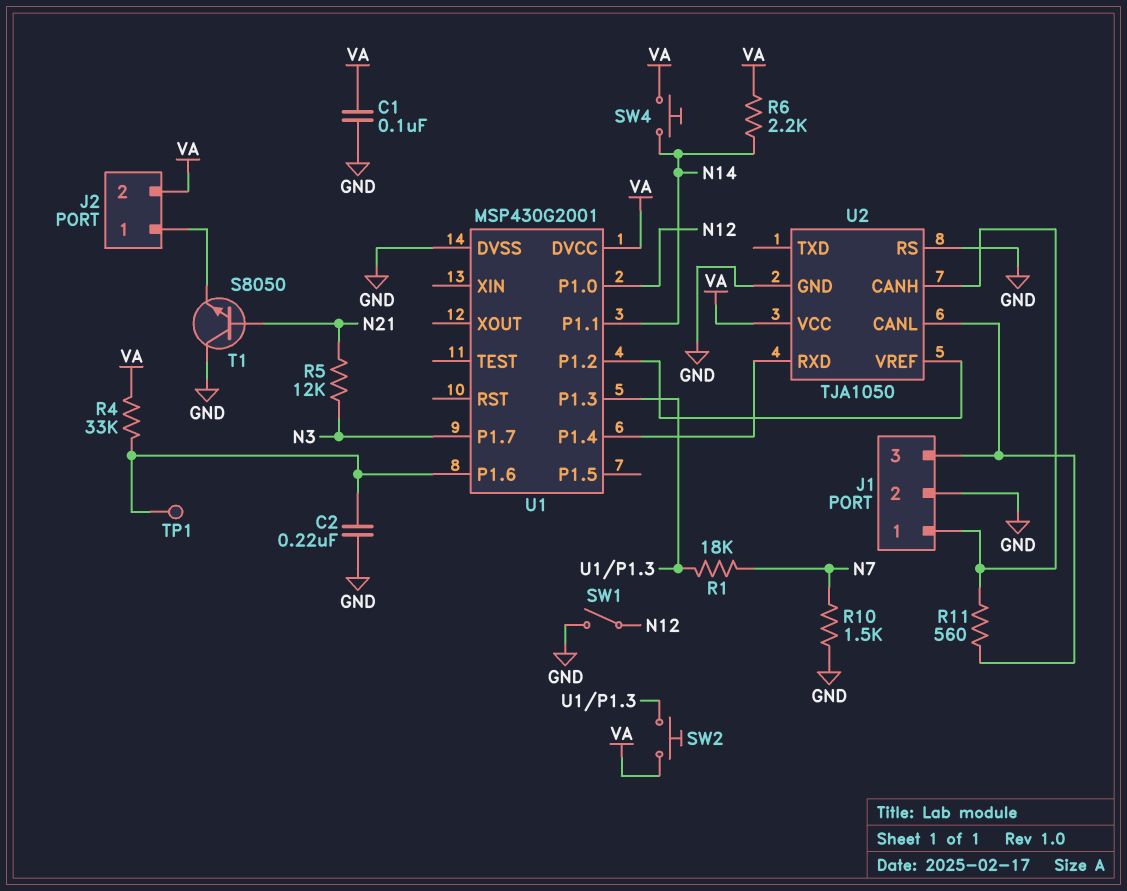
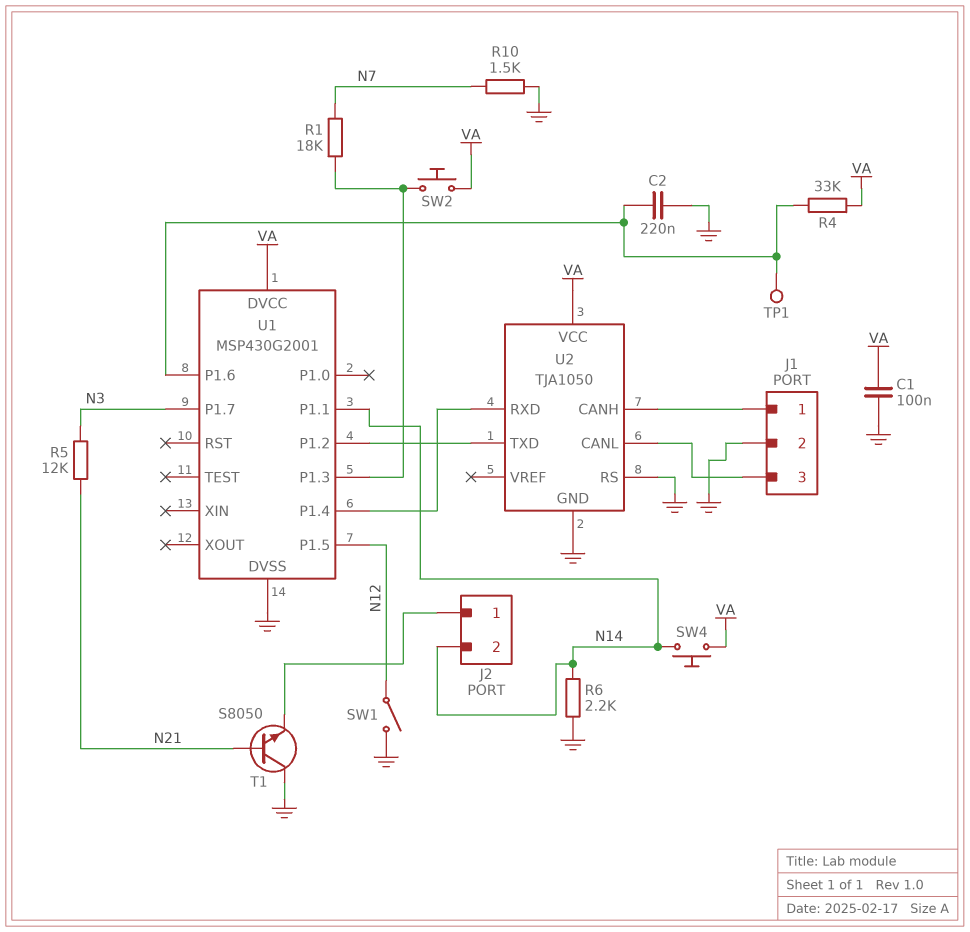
J2 pin 2: VA -> N14
R6: 2.2k (N14, VA) -> 2.2k (GND, N14)
R11: 560 (J1/1, J1/3) -> none
U1 pin P1.0: N12 -> none
U1 pin P1.5: none -> N12
U2 pin TXD: none -> U1/P1.2
U2 pin VREF: U1/P1.2 -> none

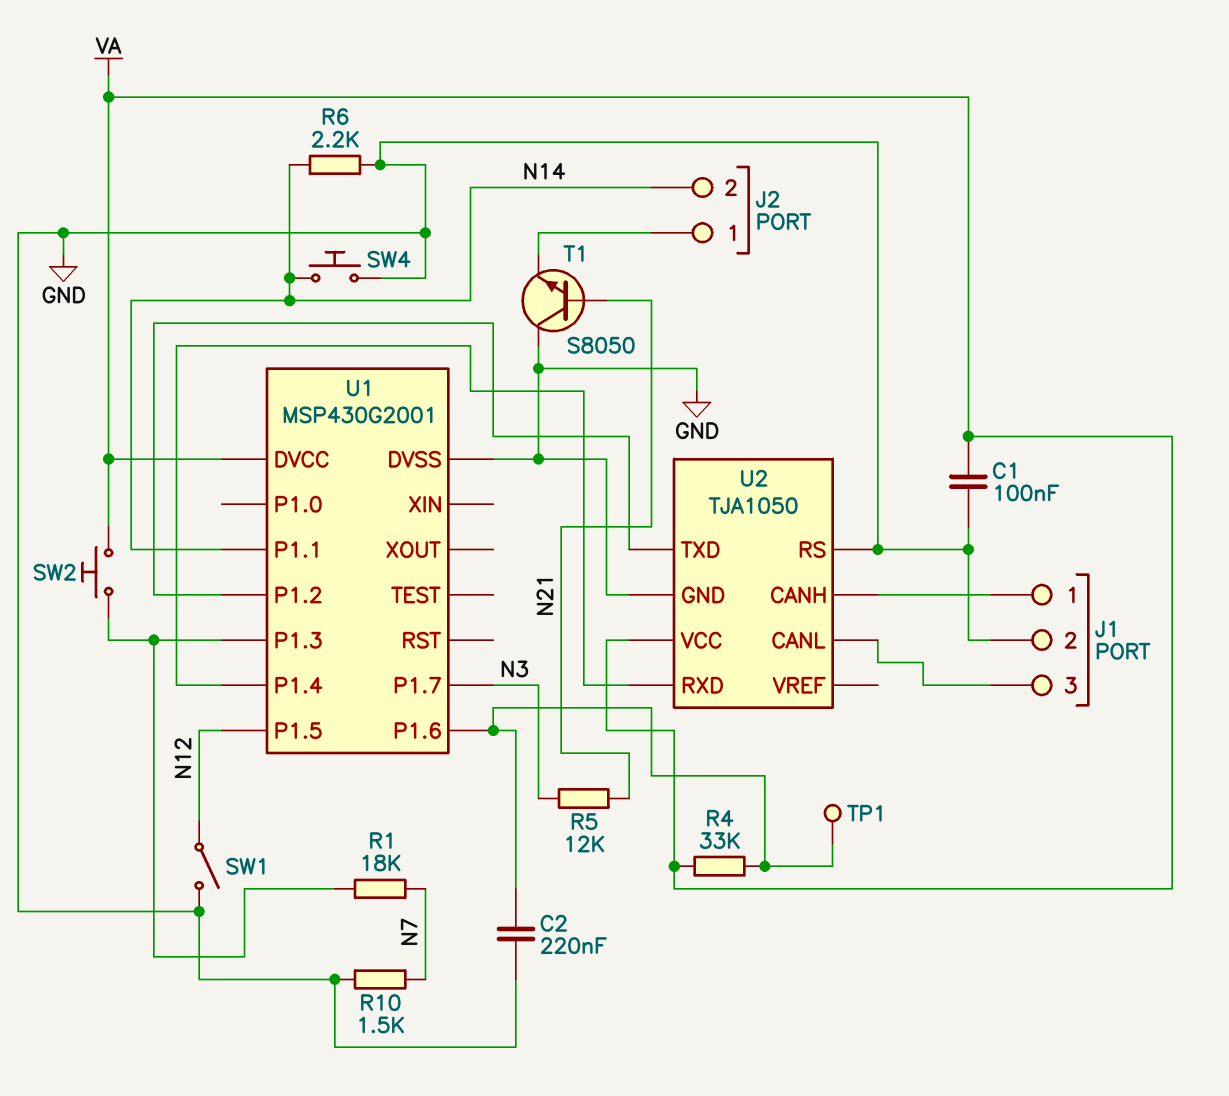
SW4: button (N14, VA) -> button (GND, N14)

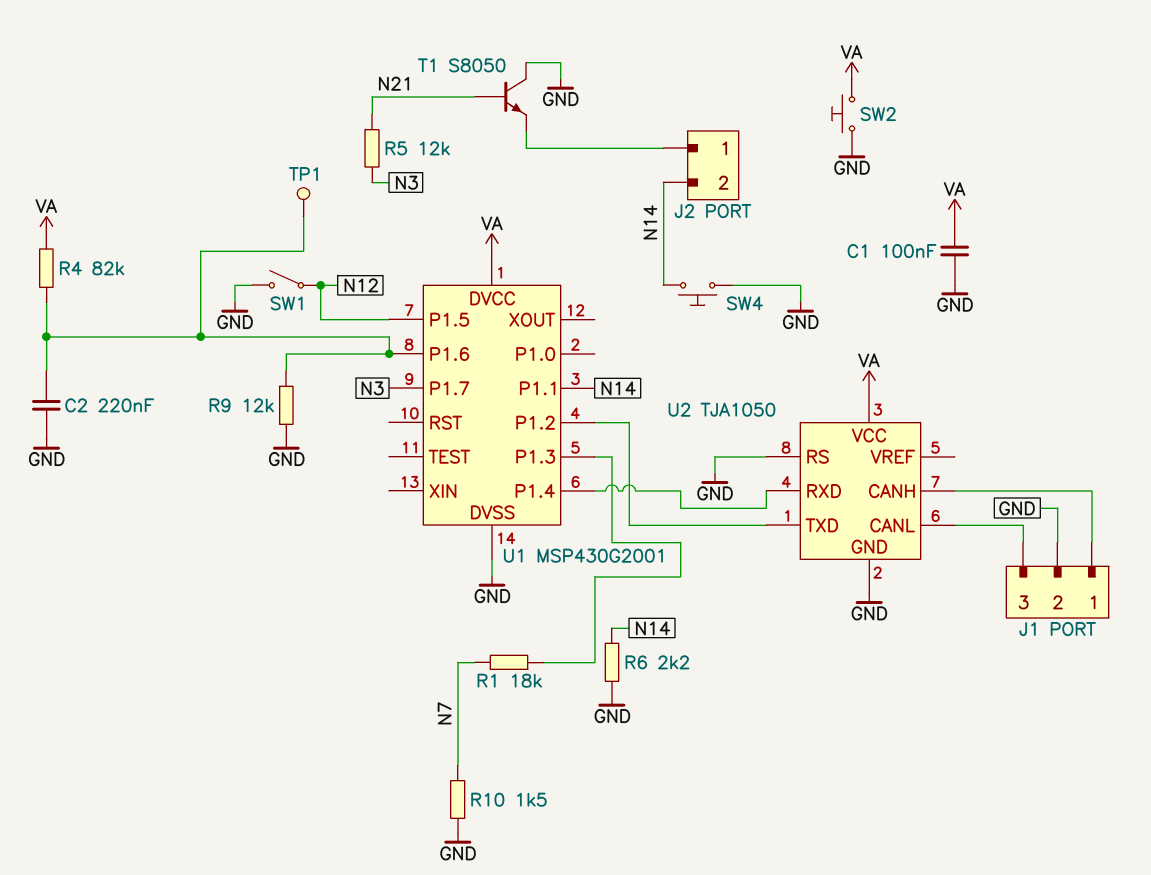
R4: 33k (U1/P1.6, VA) -> 82k (U1/P1.6, VA)
R9: none -> 12k (GND, U1/P1.6)
SW2: button (U1/P1.3, VA) -> button (GND, VA)

